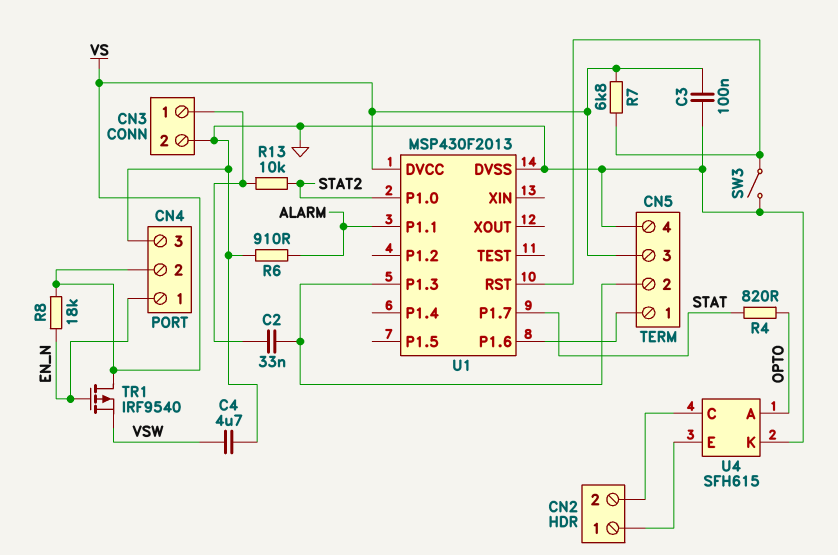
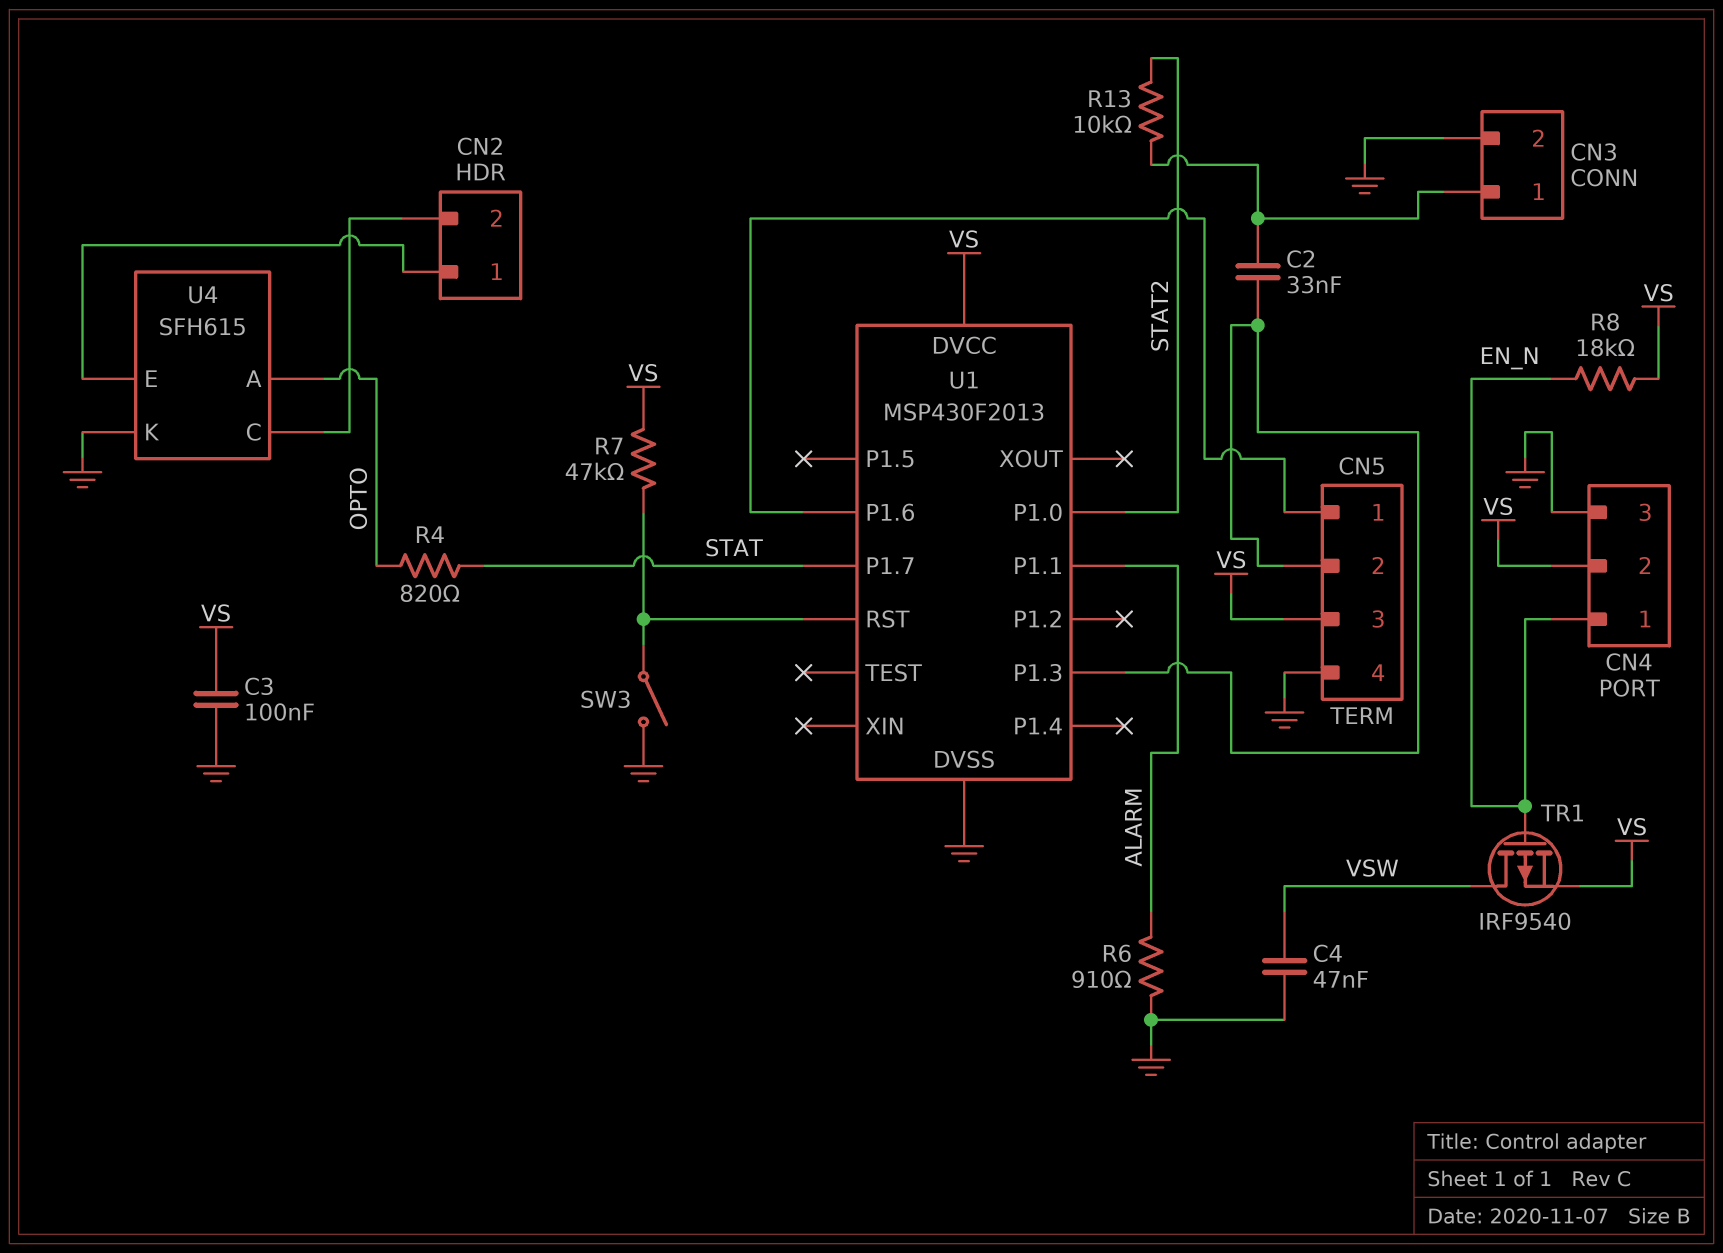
C4: 4.7uF (GND, VSW) -> 47nF (GND, VSW)
R7: 6.8k (U1/RST, VS) -> 47k (U1/RST, VS)
TR1: PMOS IRF9540 (G EN_N, D VS, S VSW) -> PMOS IRF9540 (G EN_N, D VSW, S VS)

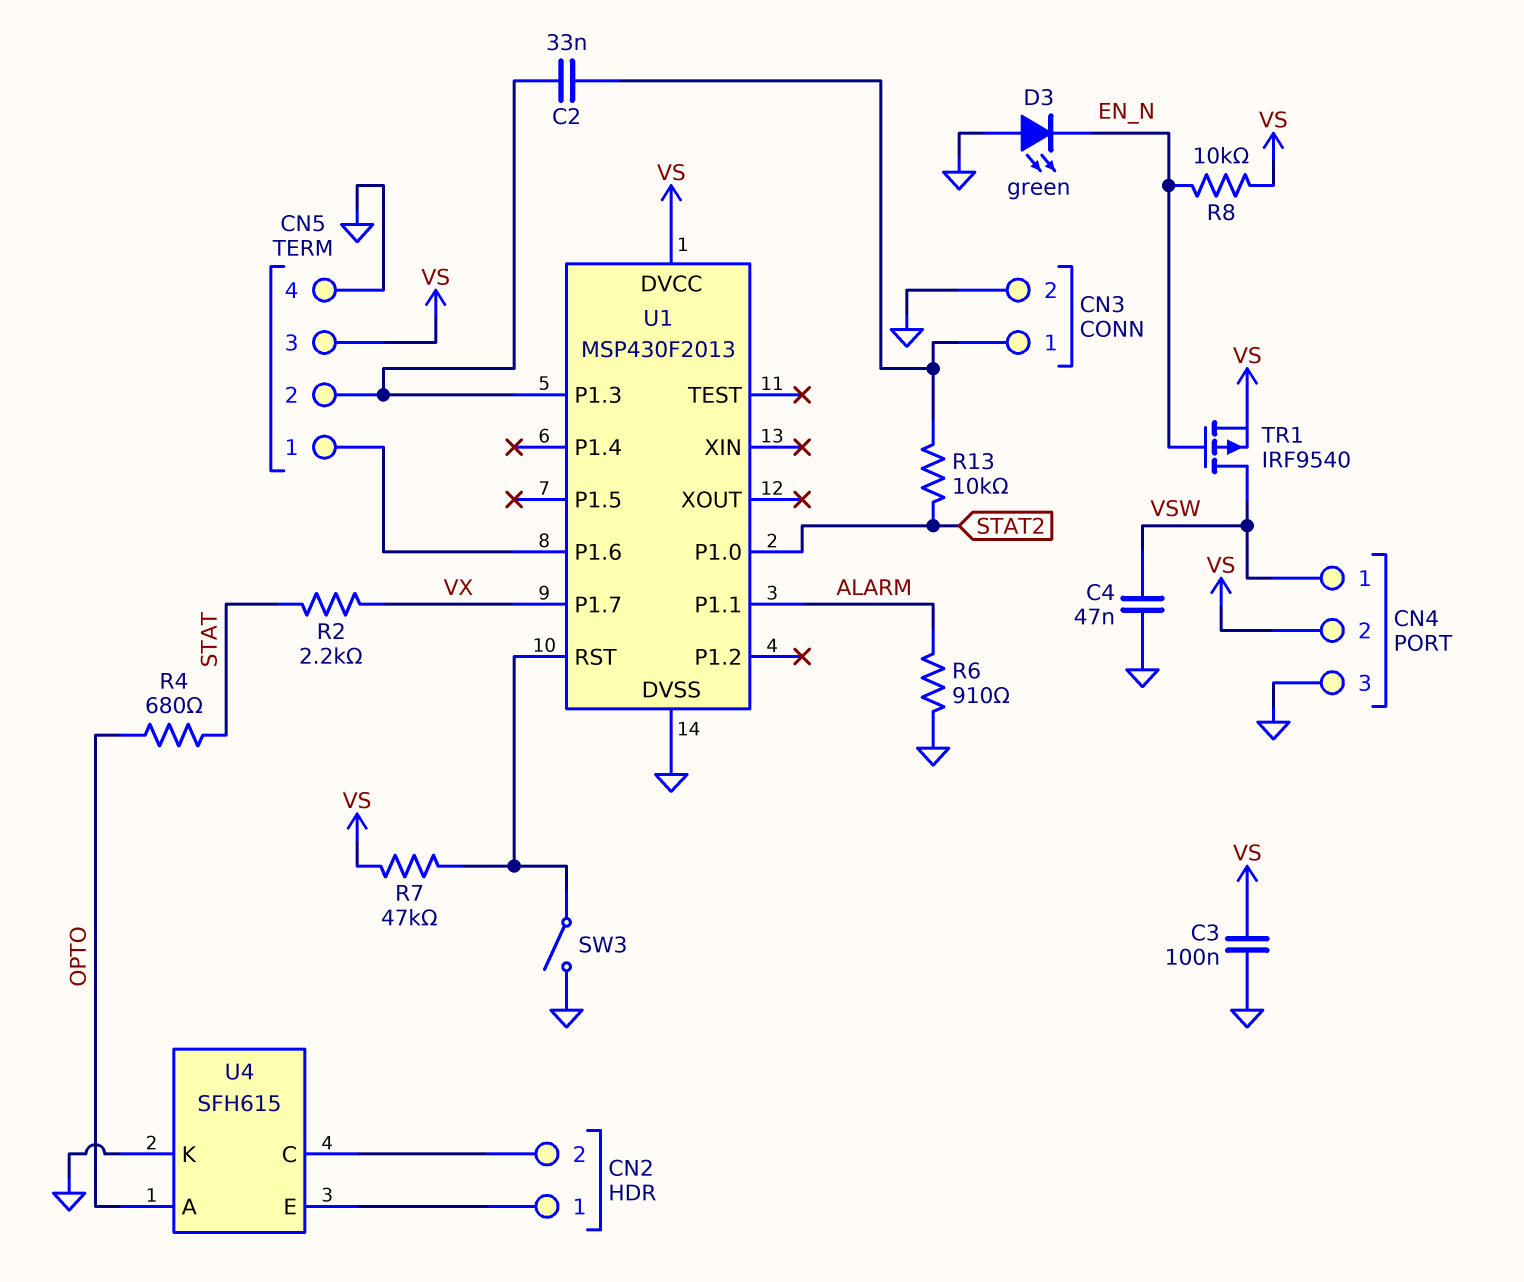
CN4 pin 1: EN_N -> VSW
D3: none -> LED green (A GND, K EN_N)
R2: none -> 2.2k (STAT, VX)
R4: 820 (OPTO, STAT) -> 680 (OPTO, STAT)
R8: 18k (EN_N, VS) -> 10k (EN_N, VS)
U1 pin P1.7: STAT -> VX

